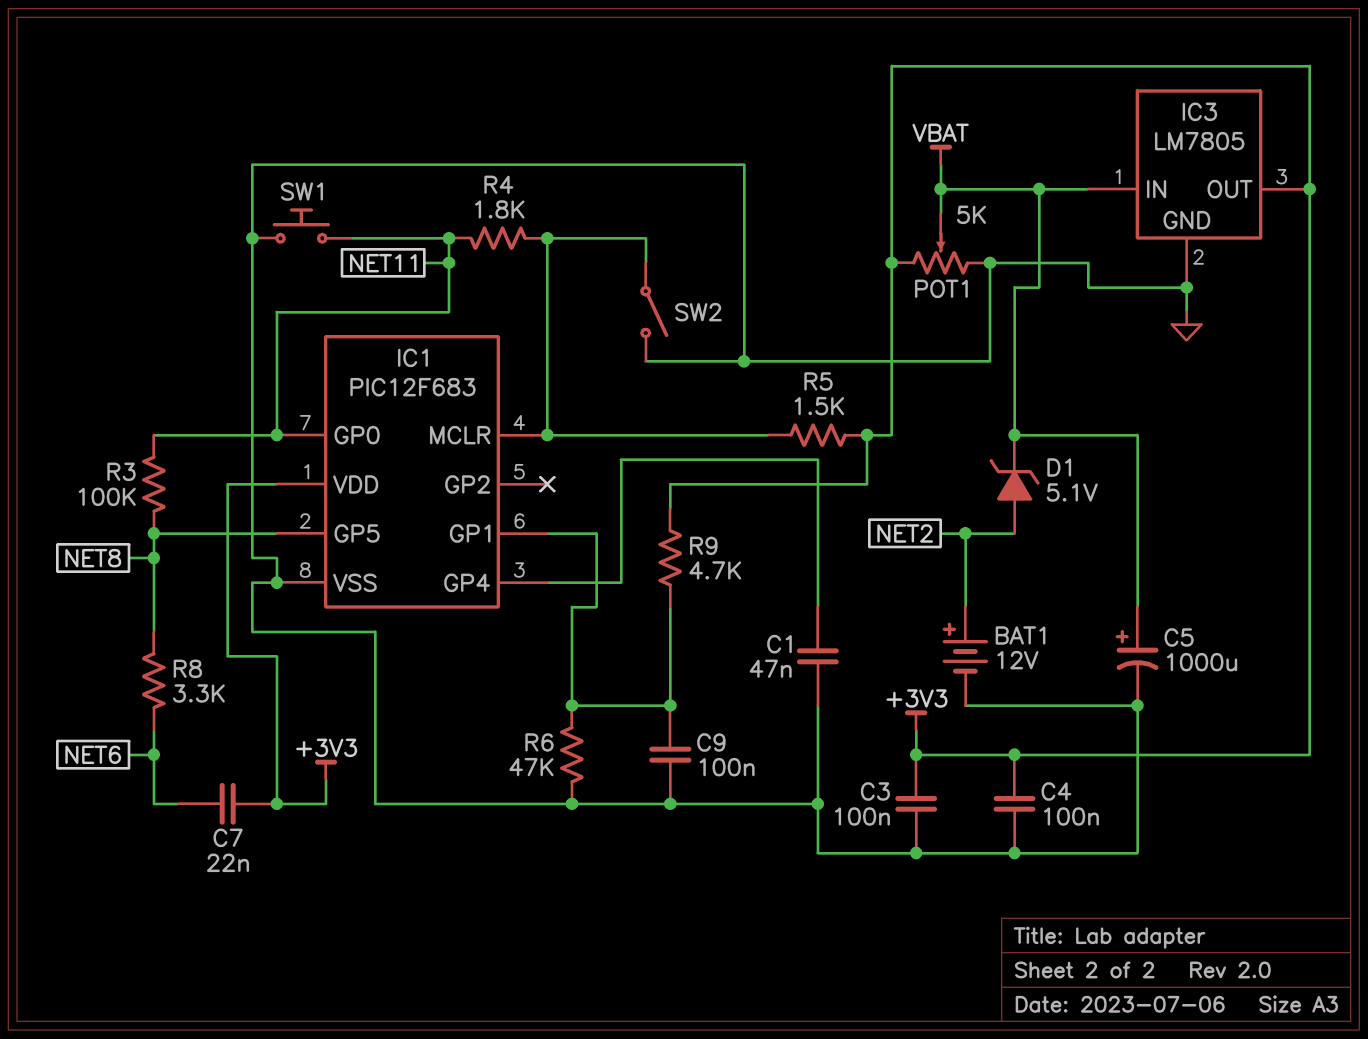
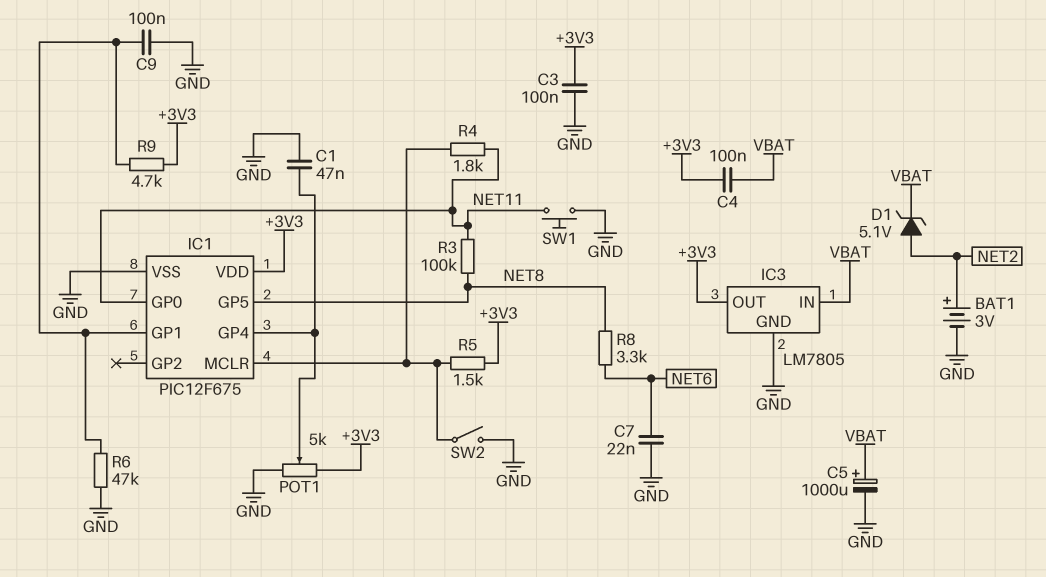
BAT1: 12V (plus NET2, minus GND) -> 3V (plus NET2, minus GND)
C4: 100nF (+3V3, GND) -> 100nF (+3V3, VBAT)
C7: 22nF (+3V3, NET6) -> 22nF (GND, NET6)
IC1: PIC12F683 -> PIC12F675
POT1: 5k (+3V3, GND, wiper VBAT) -> 5k (+3V3, GND, wiper IC1/GP4)

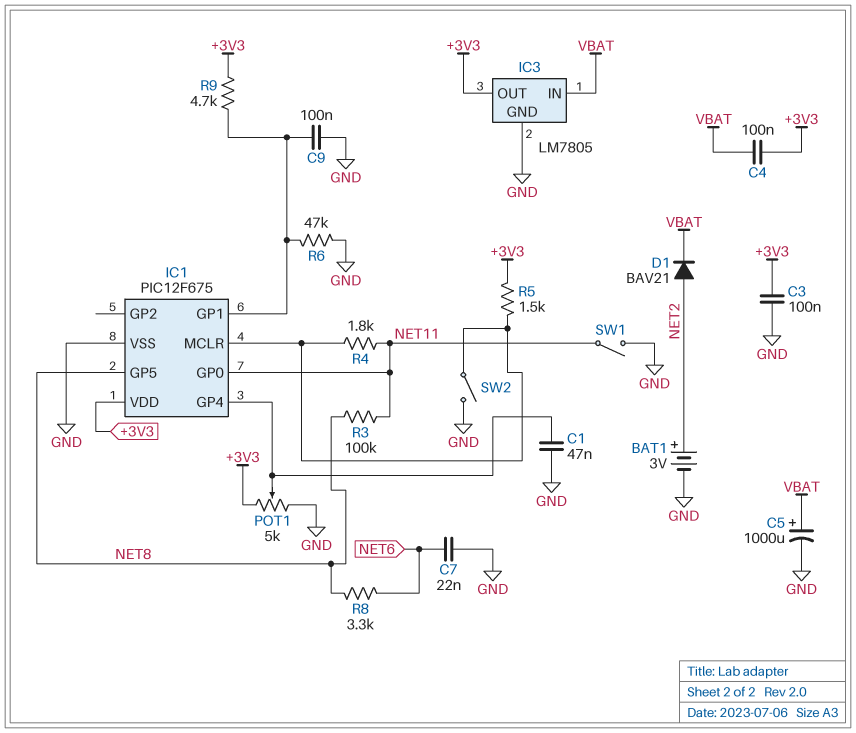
D1: zener 5.1V (A NET2, K VBAT) -> diode BAV21 (A NET2, K VBAT)
SW1: button (GND, NET11) -> switch (GND, NET11)

